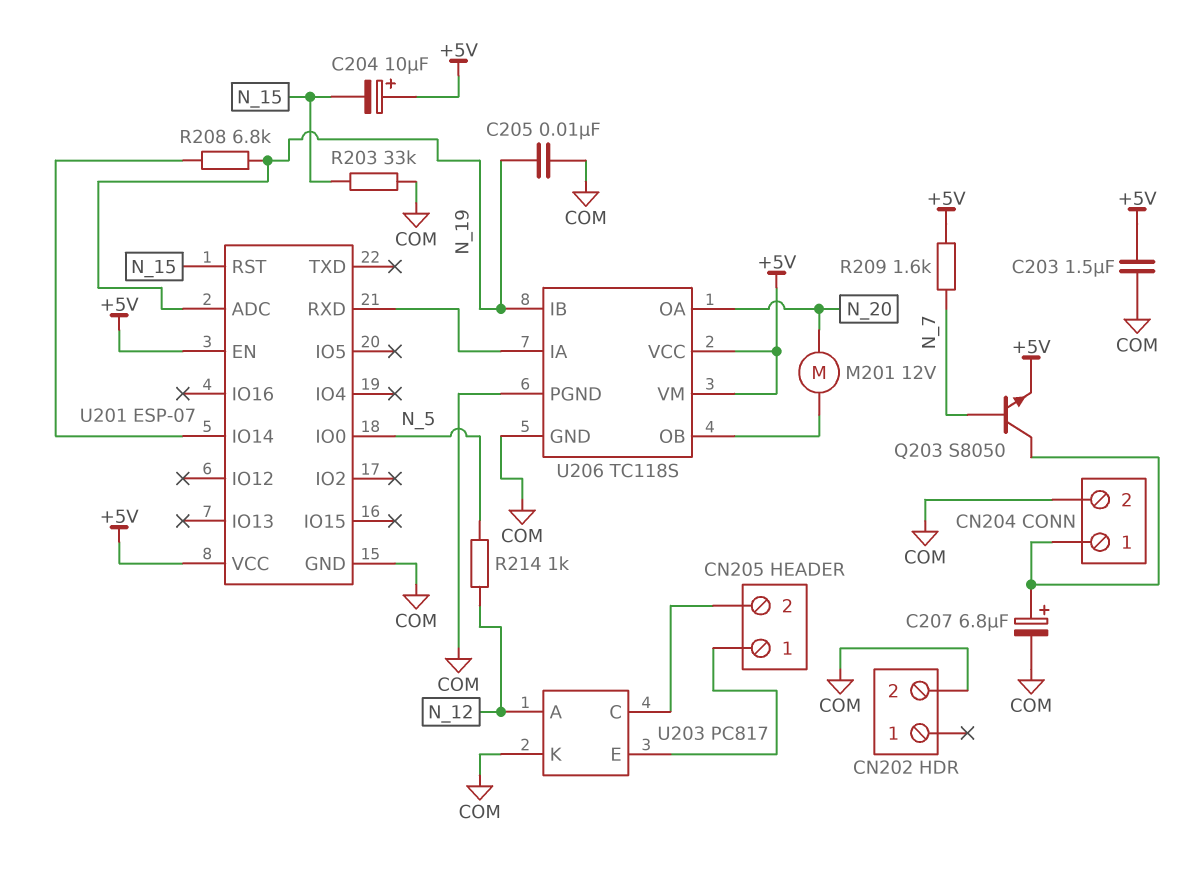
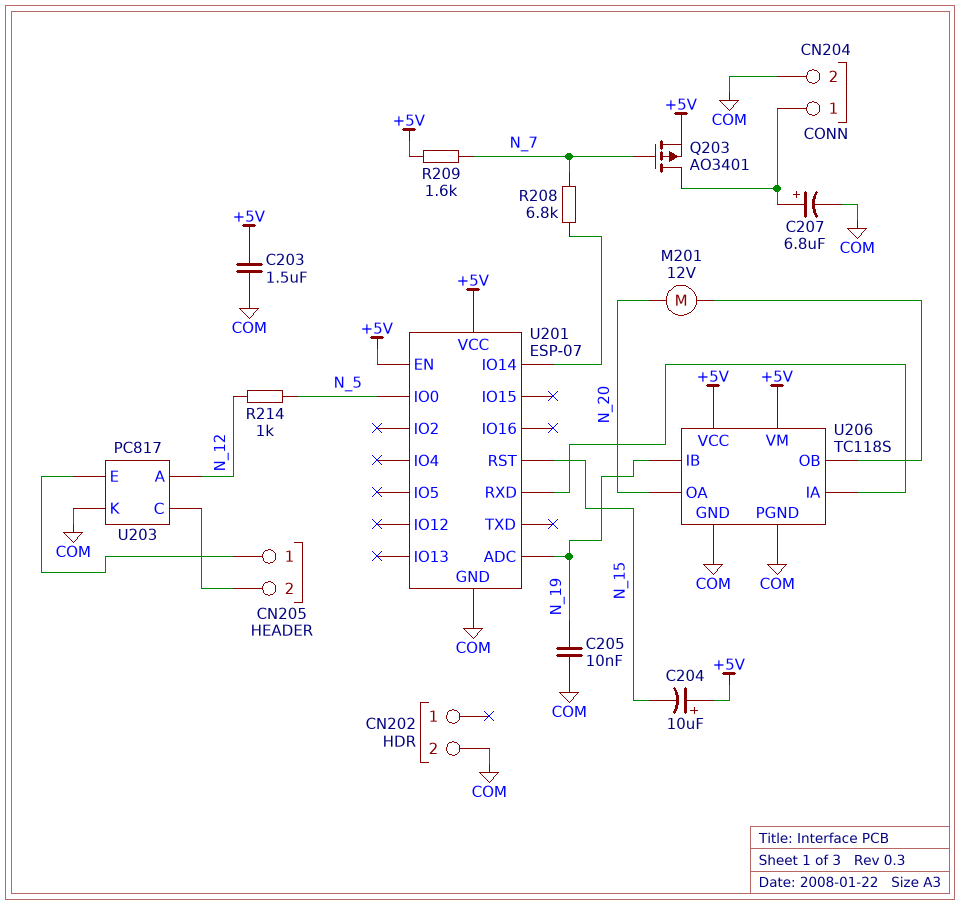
Q203: NPN S8050 (B N_7, C CN204/1, E +5V) -> PMOS AO3401 (G N_7, D CN204/1, S +5V)
R203: 33k (COM, N_15) -> none
R208: 6.8k (N_19, U201/IO14) -> 6.8k (N_7, U201/IO14)

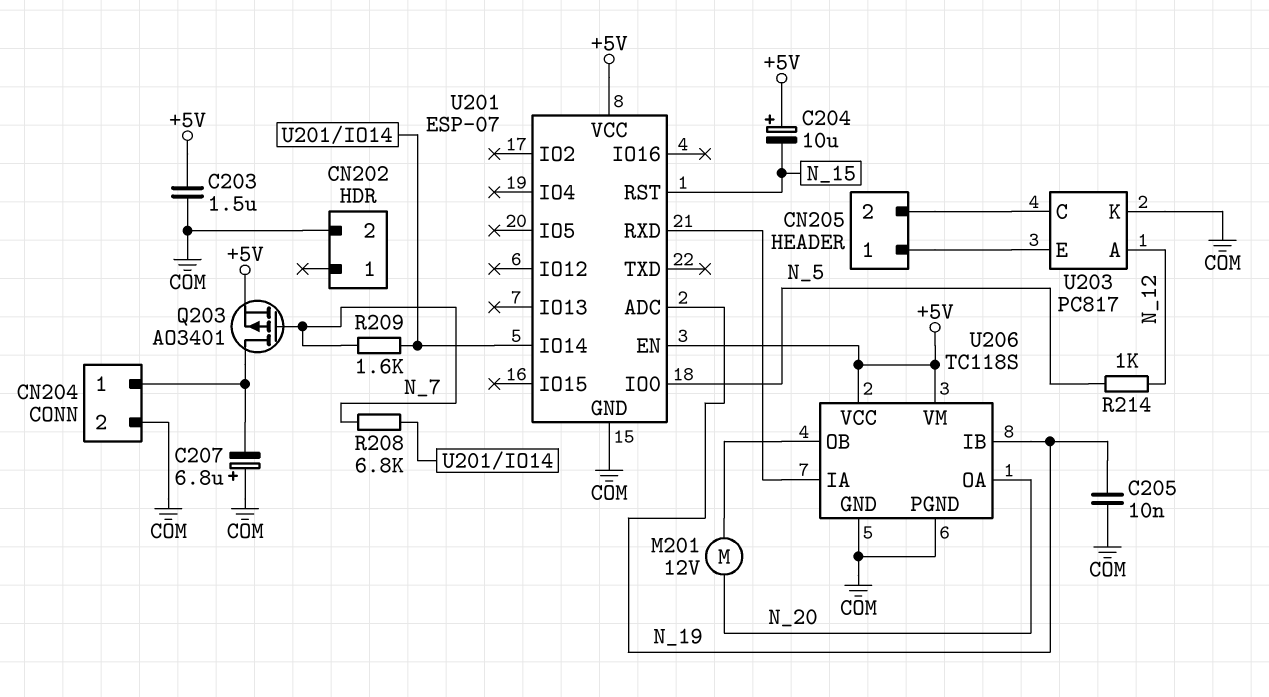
C207: 6.8uF (plus CN204/1, minus COM) -> 6.8uF (plus COM, minus CN204/1)
R209: 1.6k (+5V, N_7) -> 1.6k (N_7, U201/IO14)

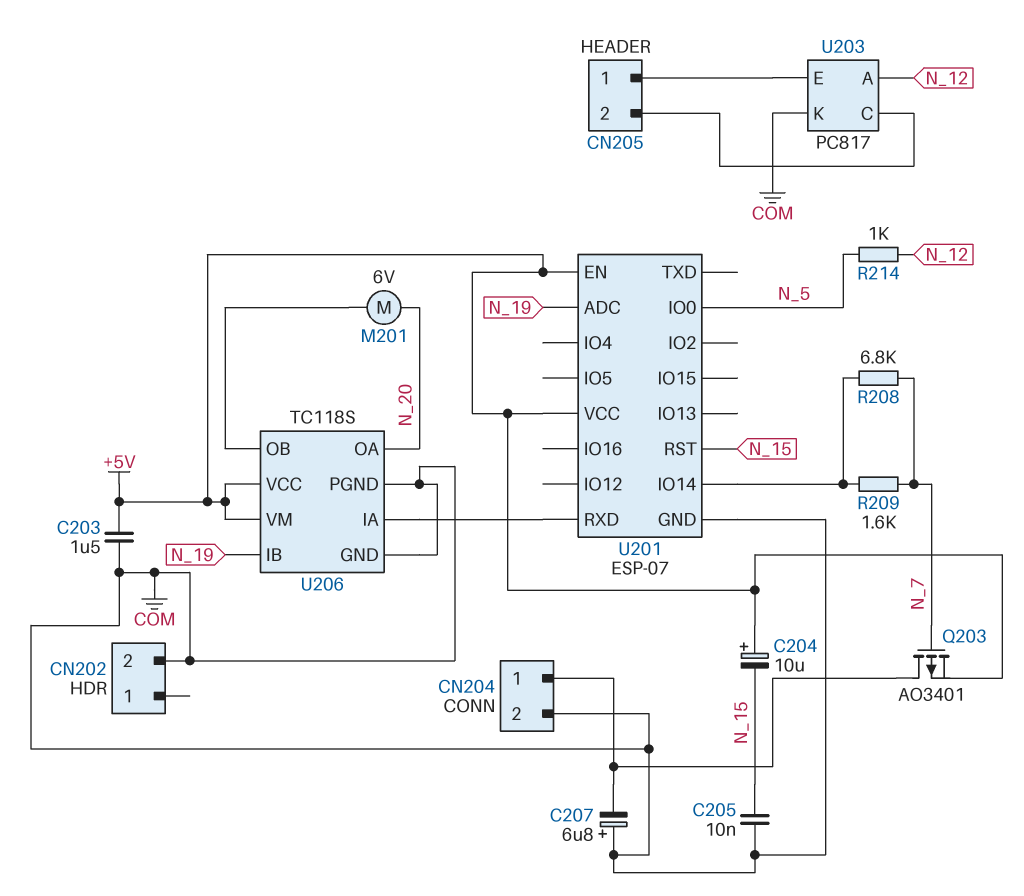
C205: 10nF (COM, N_19) -> 10nF (COM, N_15)
M201: motor 12V (N_20, U206/OB) -> motor 6V (N_20, U206/OB)

